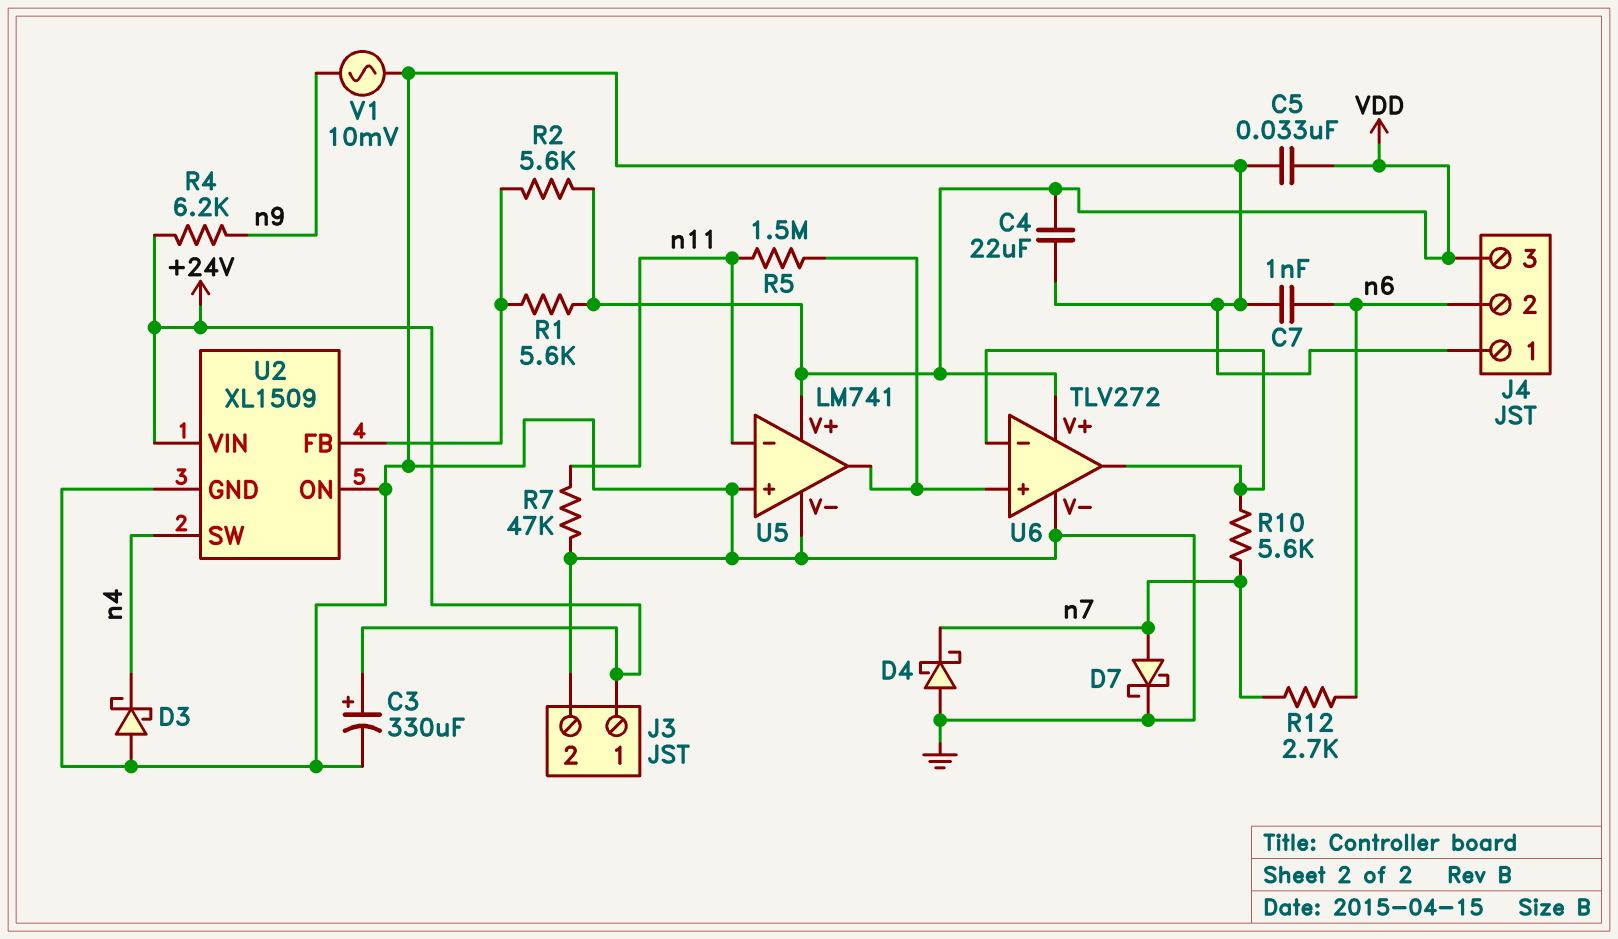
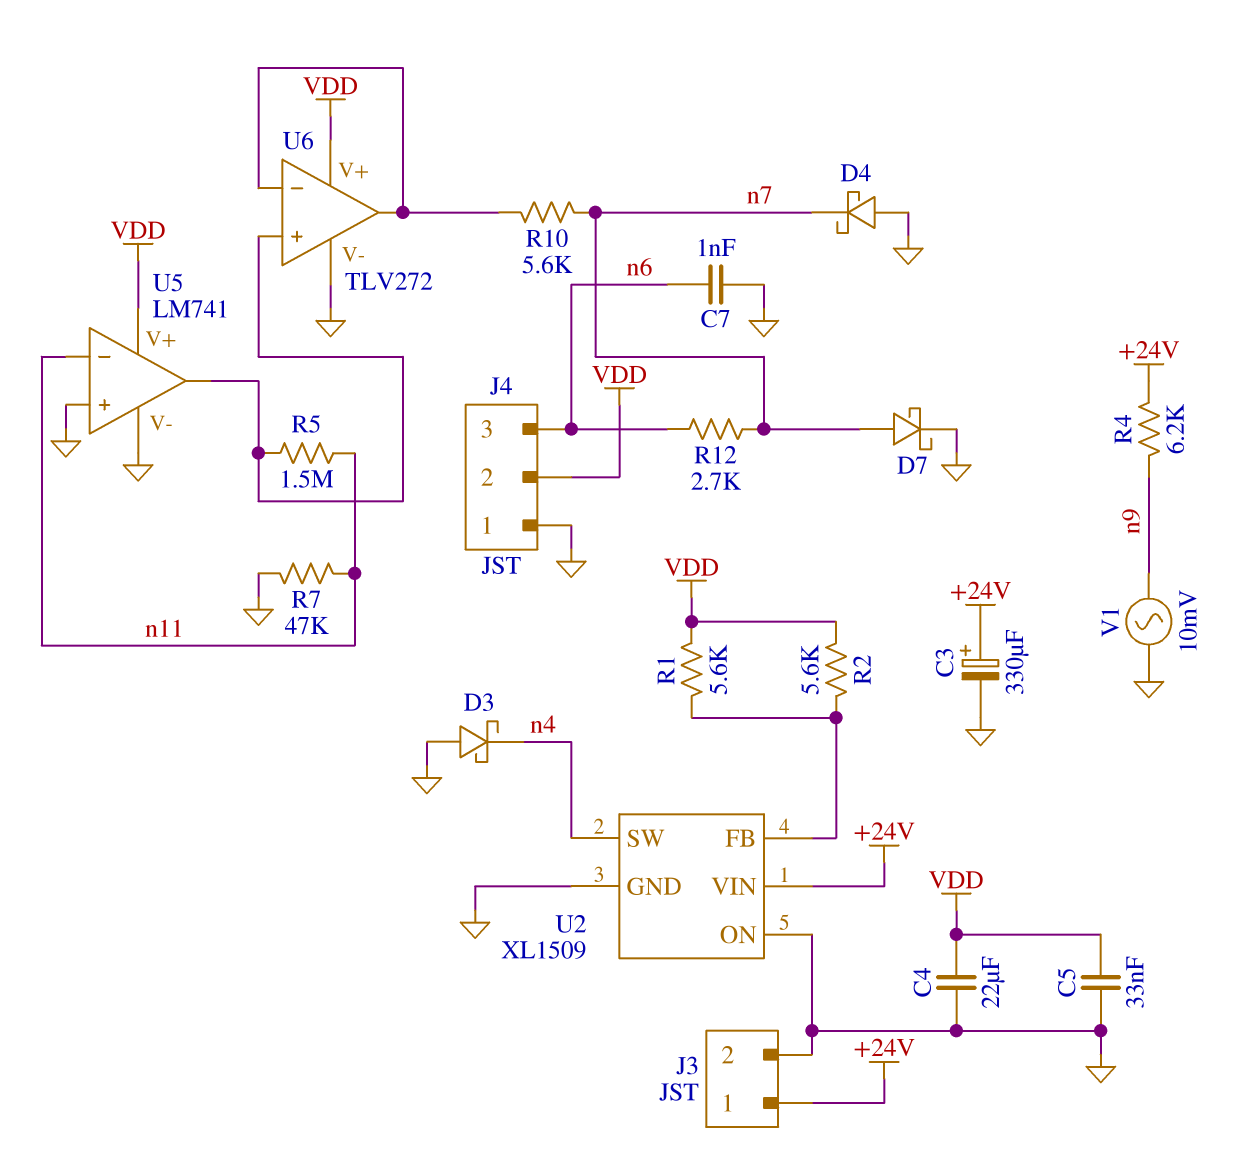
J4 pin 2: n6 -> VDD
J4 pin 3: VDD -> n6

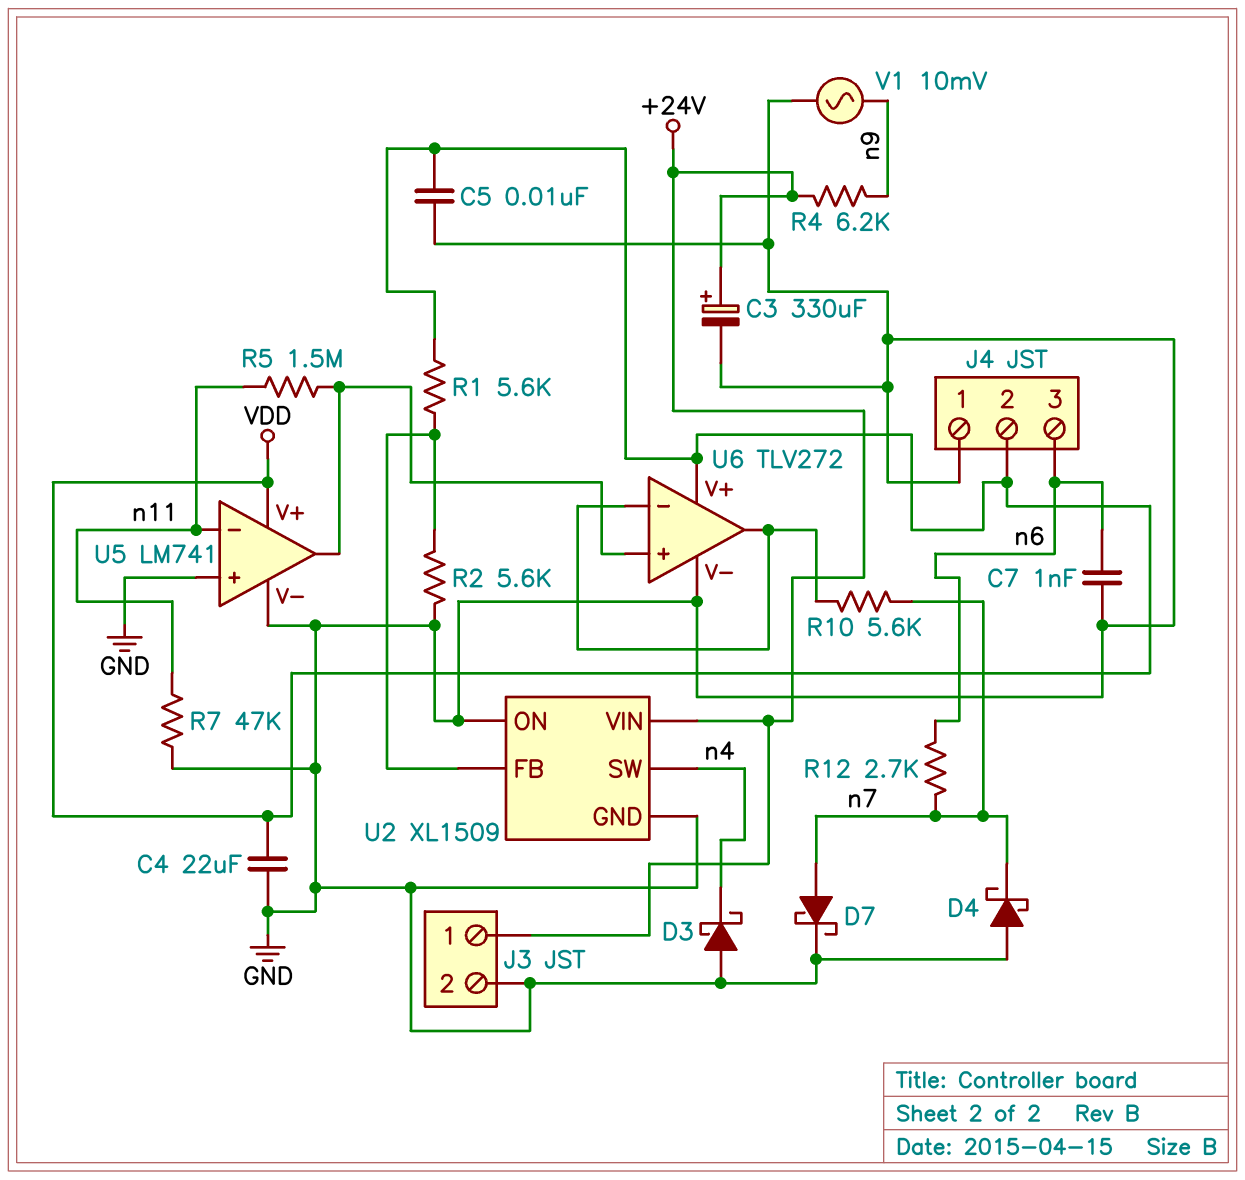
C5: 33nF (GND, VDD) -> 10nF (GND, VDD)
R2: 5.6k (U2/FB, VDD) -> 5.6k (GND, U2/FB)

